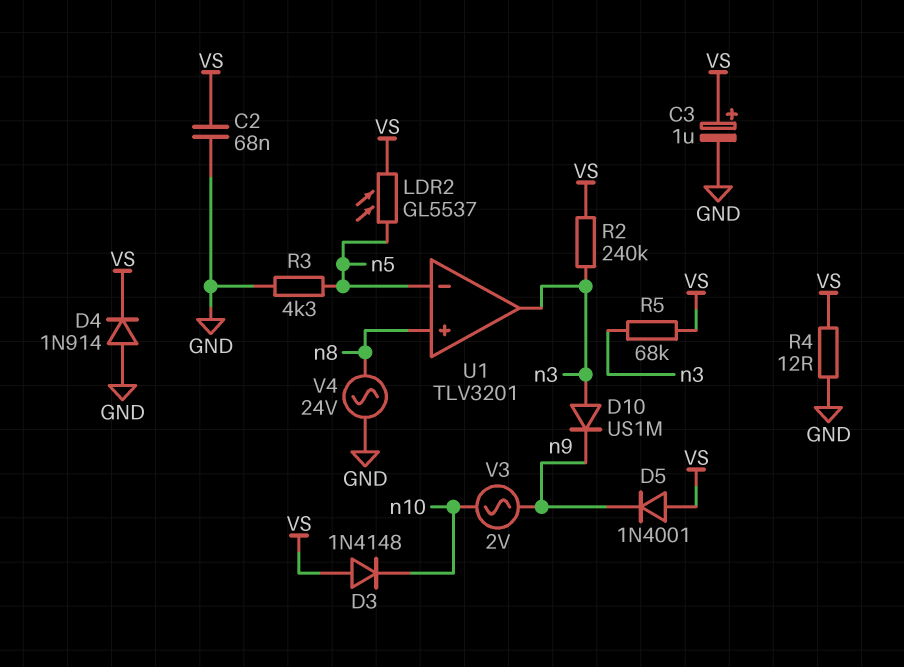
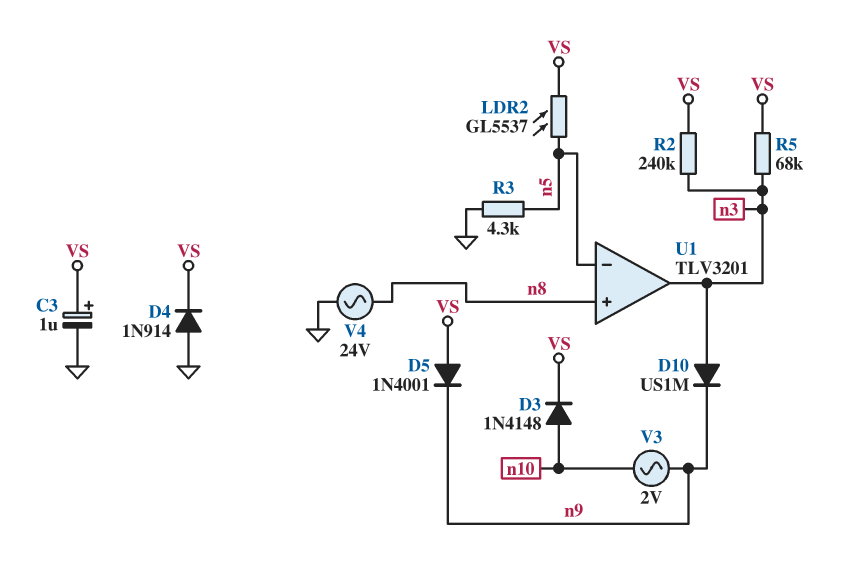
C2: 68nF (GND, VS) -> none
D3: diode 1N4148 (A VS, K n10) -> diode 1N4148 (A n10, K VS)
R4: 12 (GND, VS) -> none

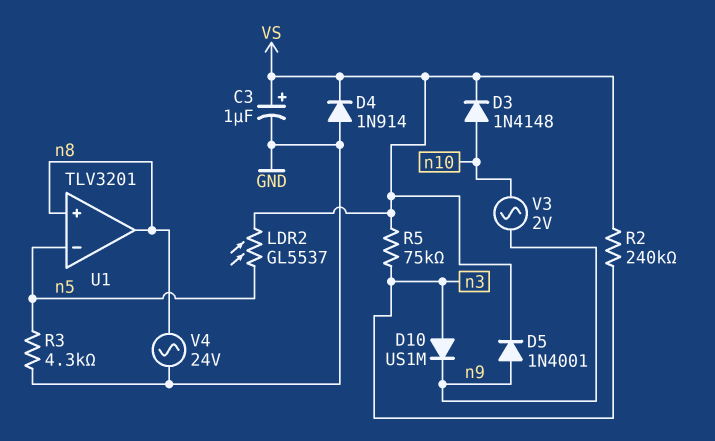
D5: diode 1N4001 (A VS, K n9) -> diode 1N4001 (A n9, K VS)
R5: 68k (VS, n3) -> 75k (VS, n3)
U1 pin out: n3 -> n8

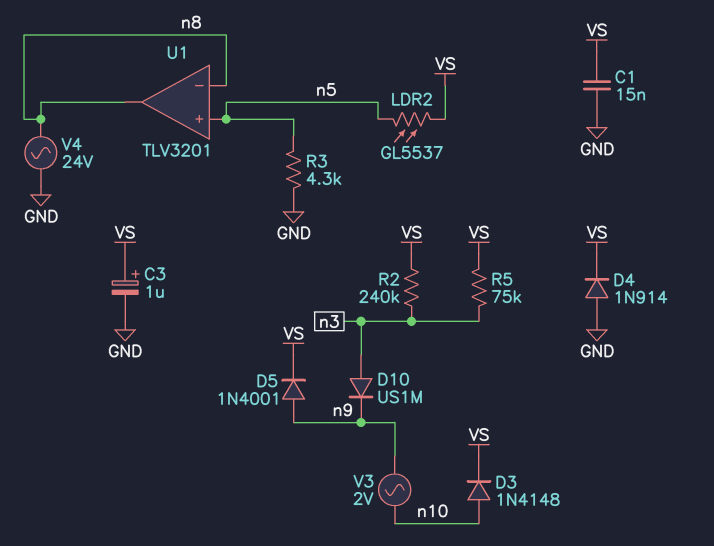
C1: none -> 15nF (GND, VS)
U1 pin in+: n8 -> n5
U1 pin in-: n5 -> n8

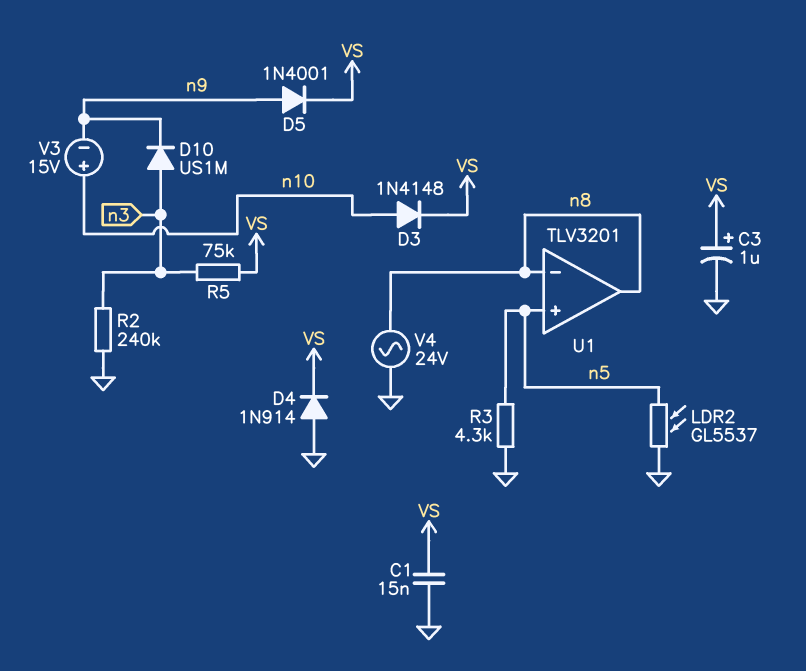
LDR2: GL5537 (VS, n5) -> GL5537 (GND, n5)
R2: 240k (VS, n3) -> 240k (GND, n3)
V3: AC 2V (n9, n10) -> 15V (plus n10, minus n9)

